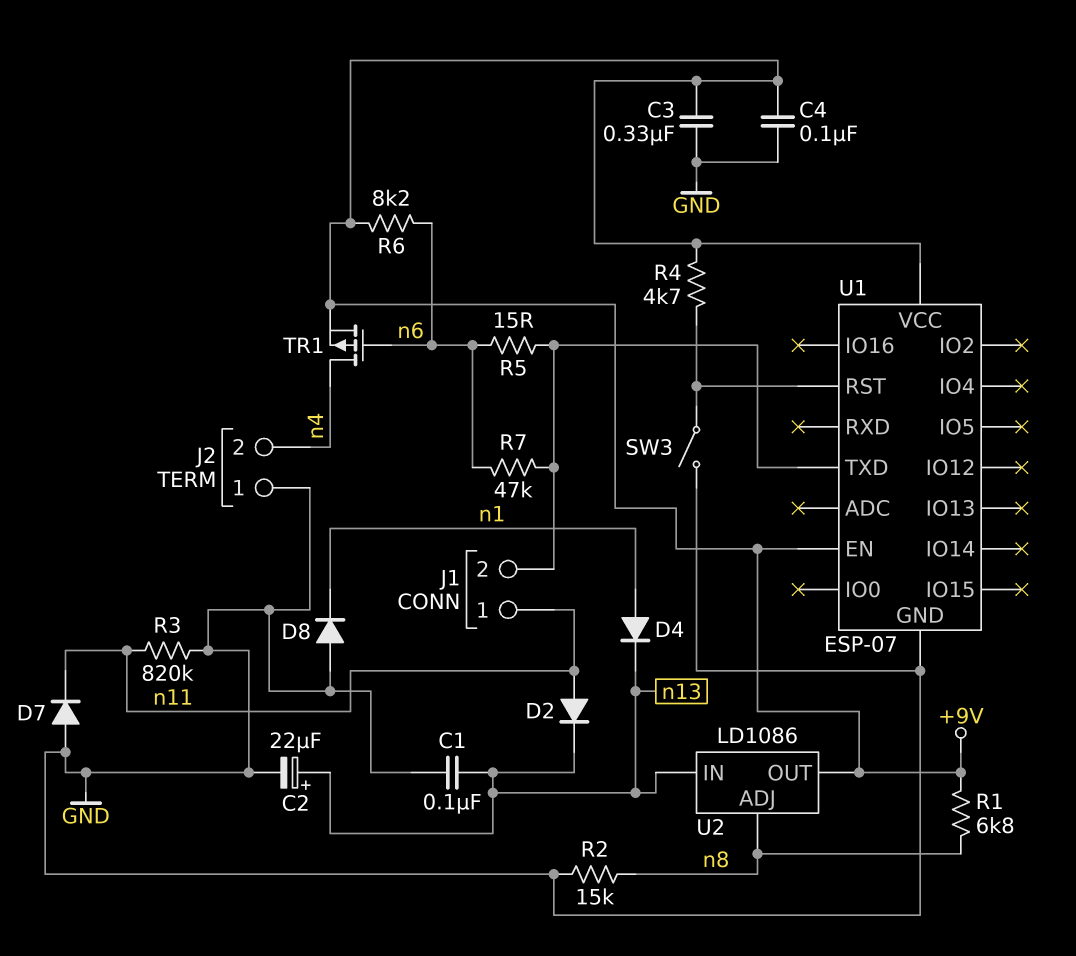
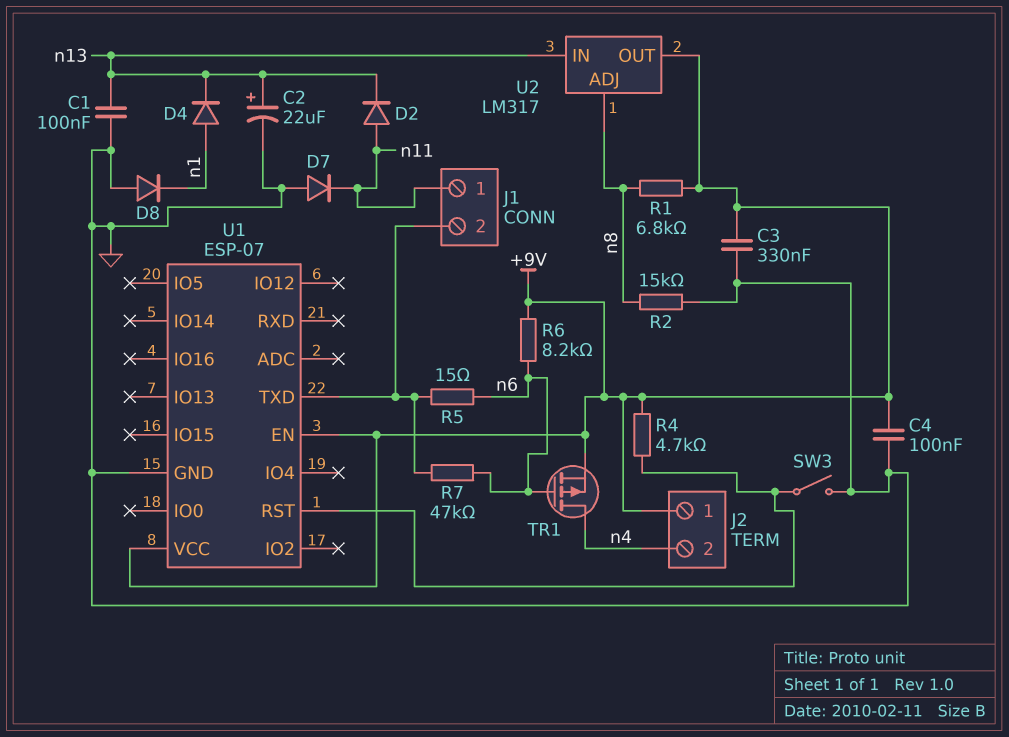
J2 pin 1: GND -> +9V
R3: 820k (GND, n11) -> none
U2: LD1086 -> LM317

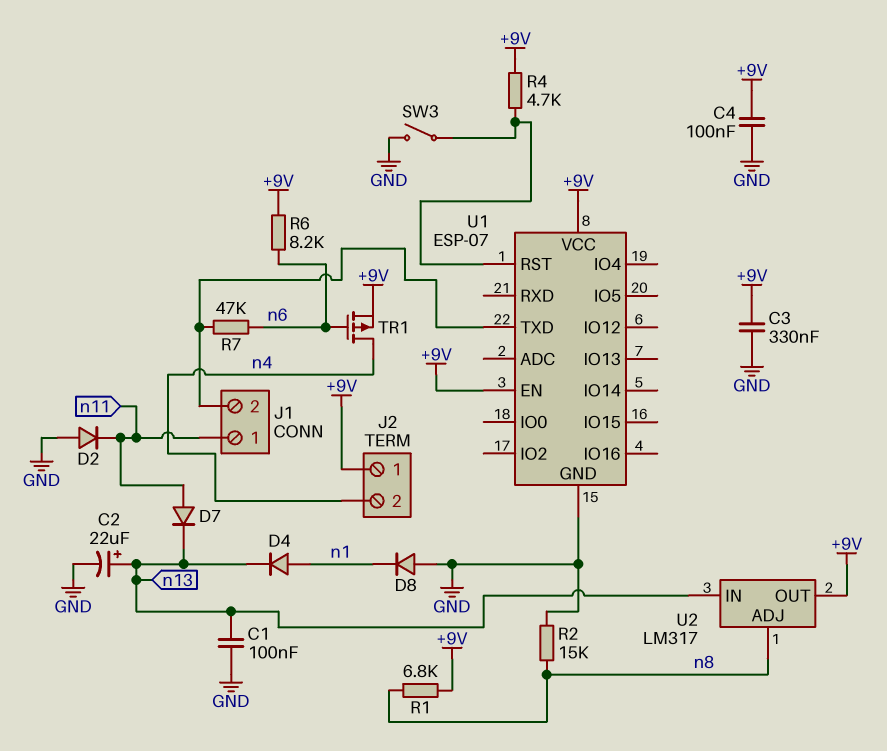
D2: diode (A n11, K n13) -> diode (A GND, K n11)
D7: diode (A GND, K n11) -> diode (A n11, K n13)
R5: 15 (J1/2, n6) -> none

